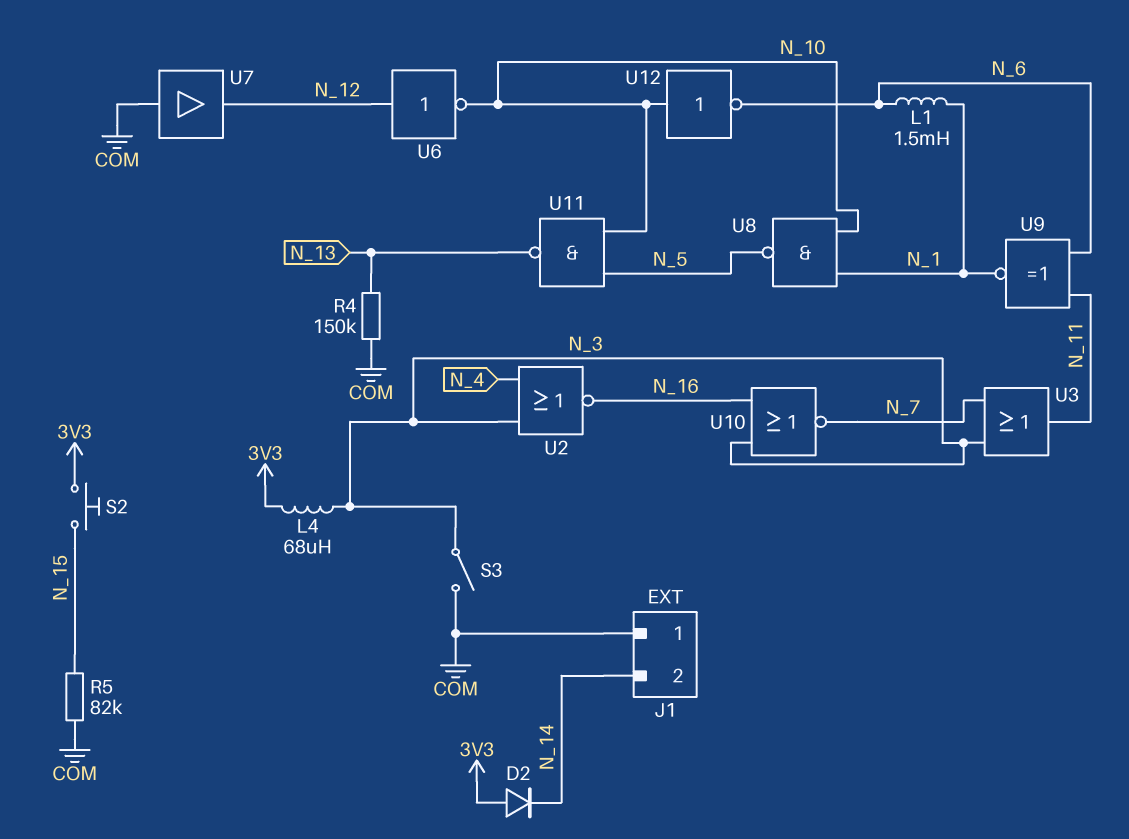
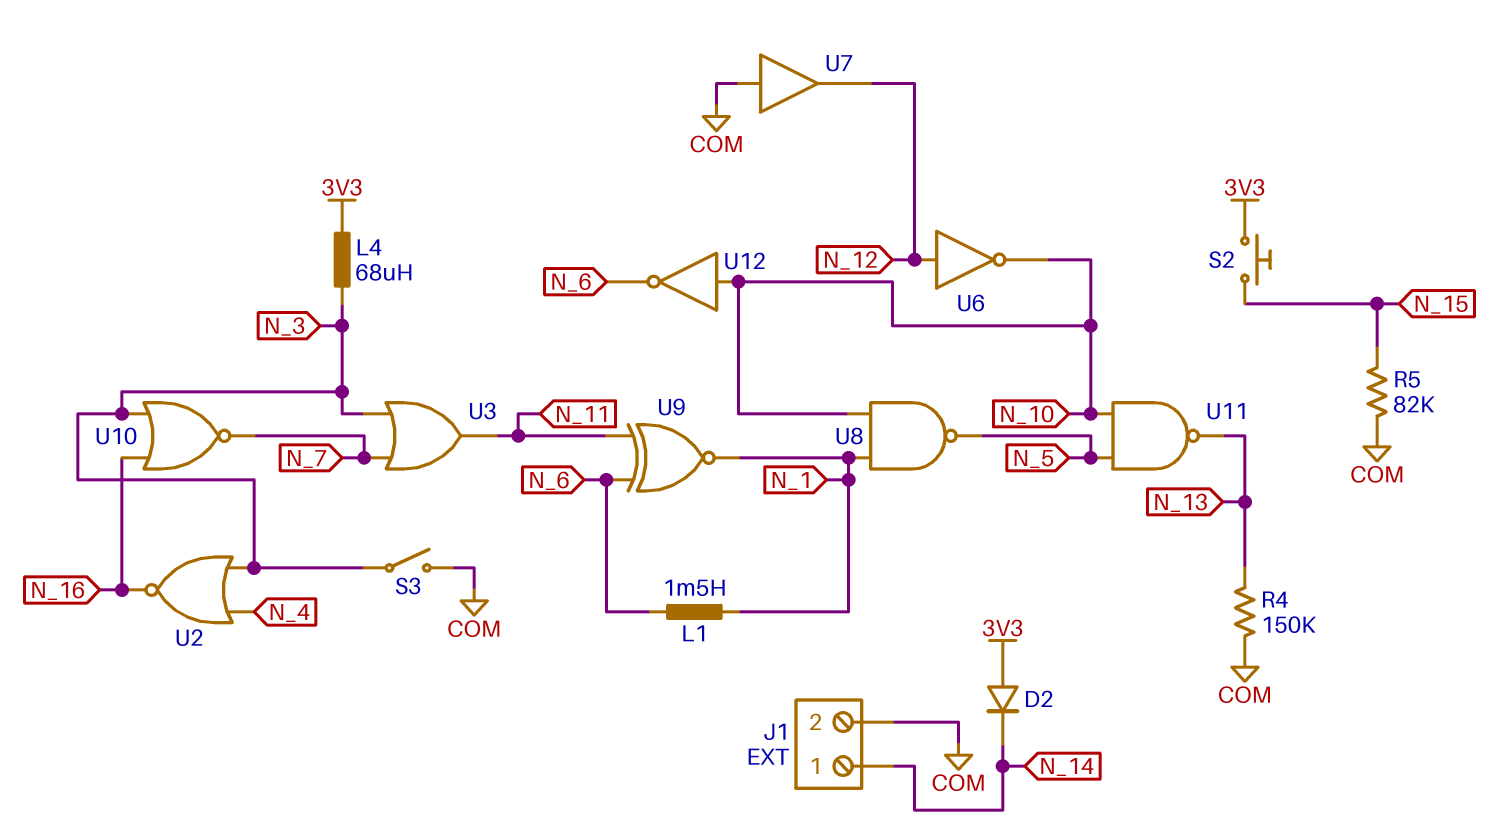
J1 pin 1: COM -> N_14
J1 pin 2: N_14 -> COM

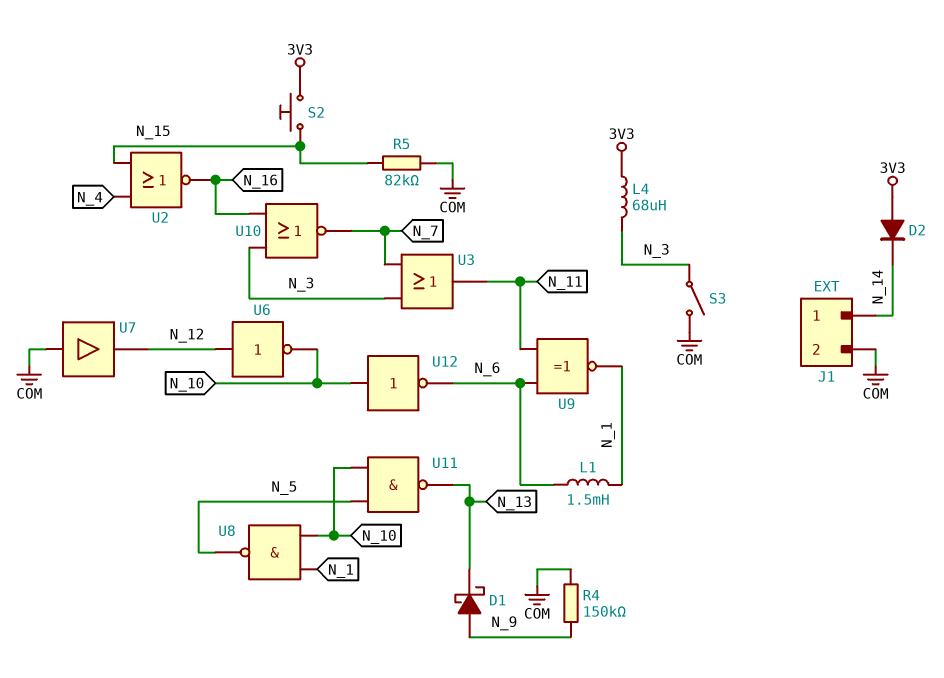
D1: none -> schottky (A N_9, K N_13)
R4: 150k (COM, N_13) -> 150k (COM, N_9)
U2: NOR (in N_3, in N_4, out N_16) -> NOR (in N_4, in N_15, out N_16)

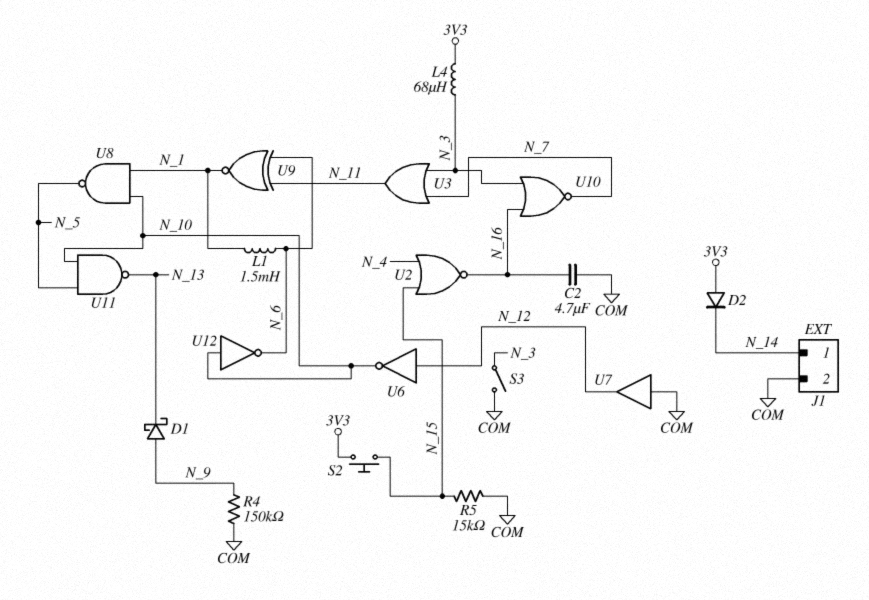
C2: none -> 4.7uF (COM, N_16)
R5: 82k (COM, N_15) -> 15k (COM, N_15)

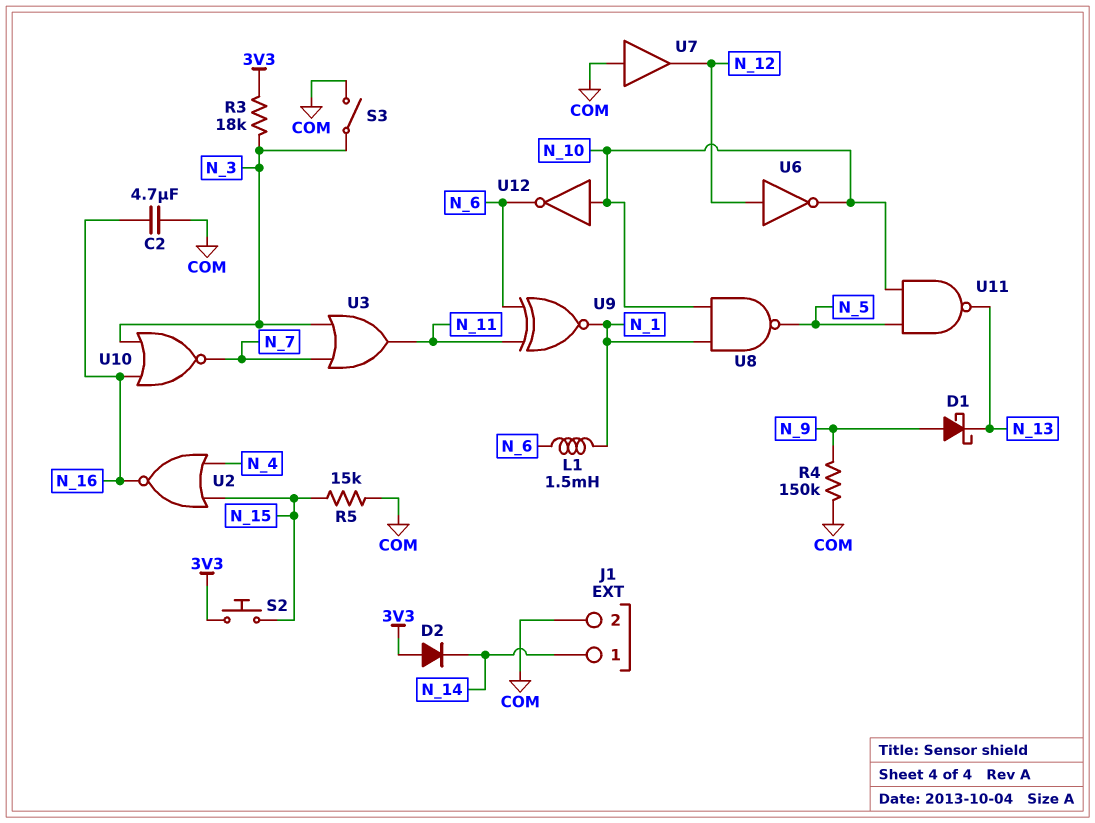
L4: 68uH (3V3, N_3) -> none
R3: none -> 18k (3V3, N_3)

